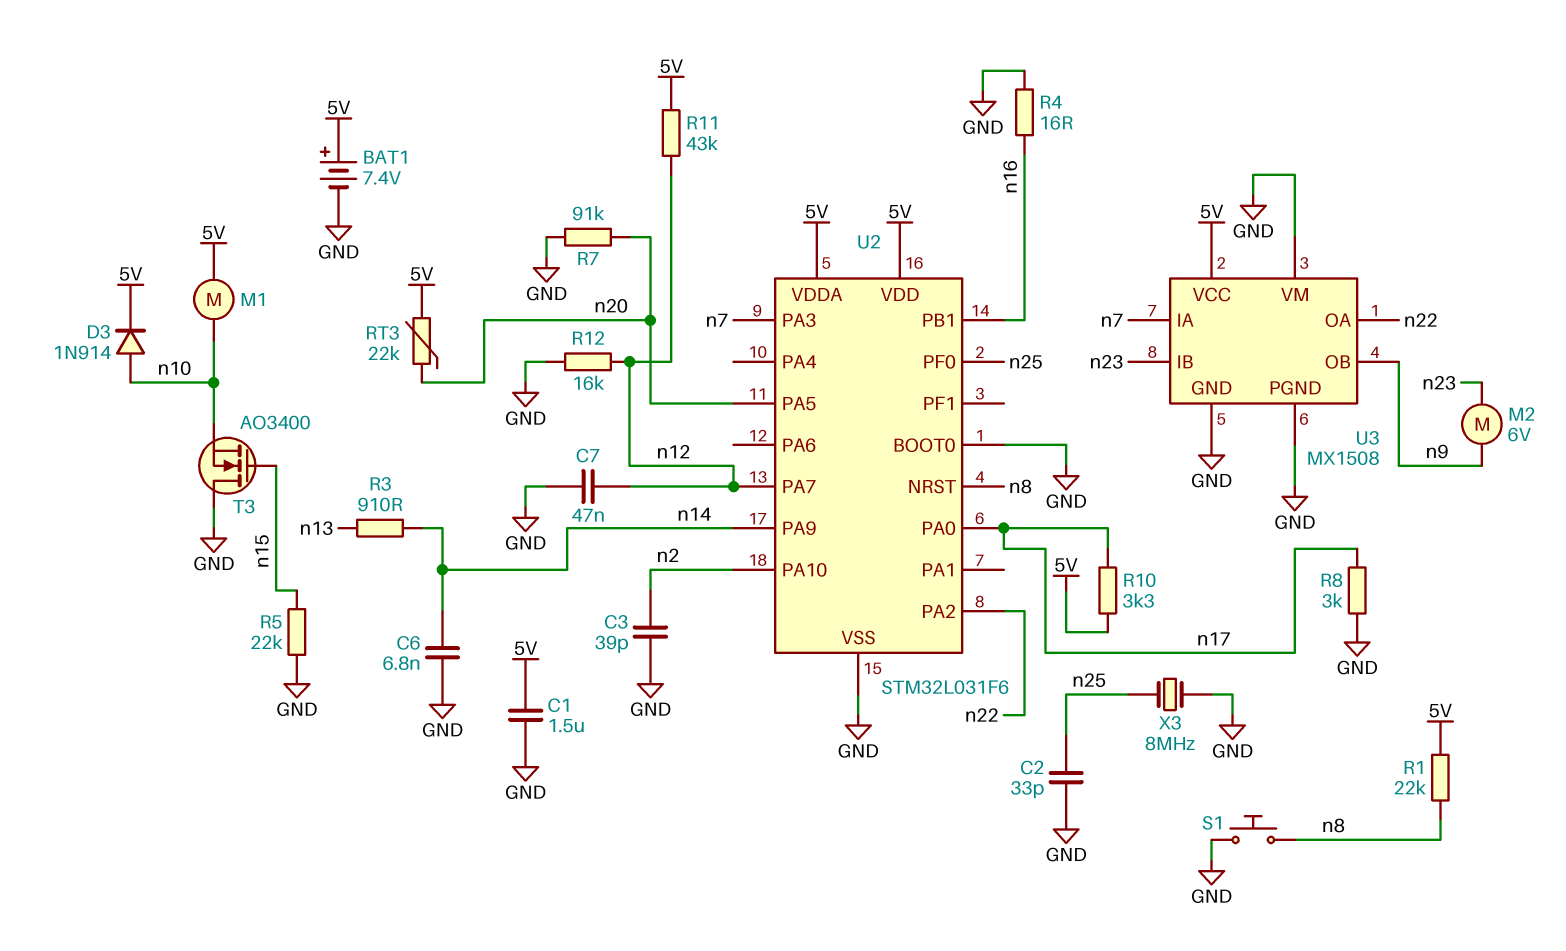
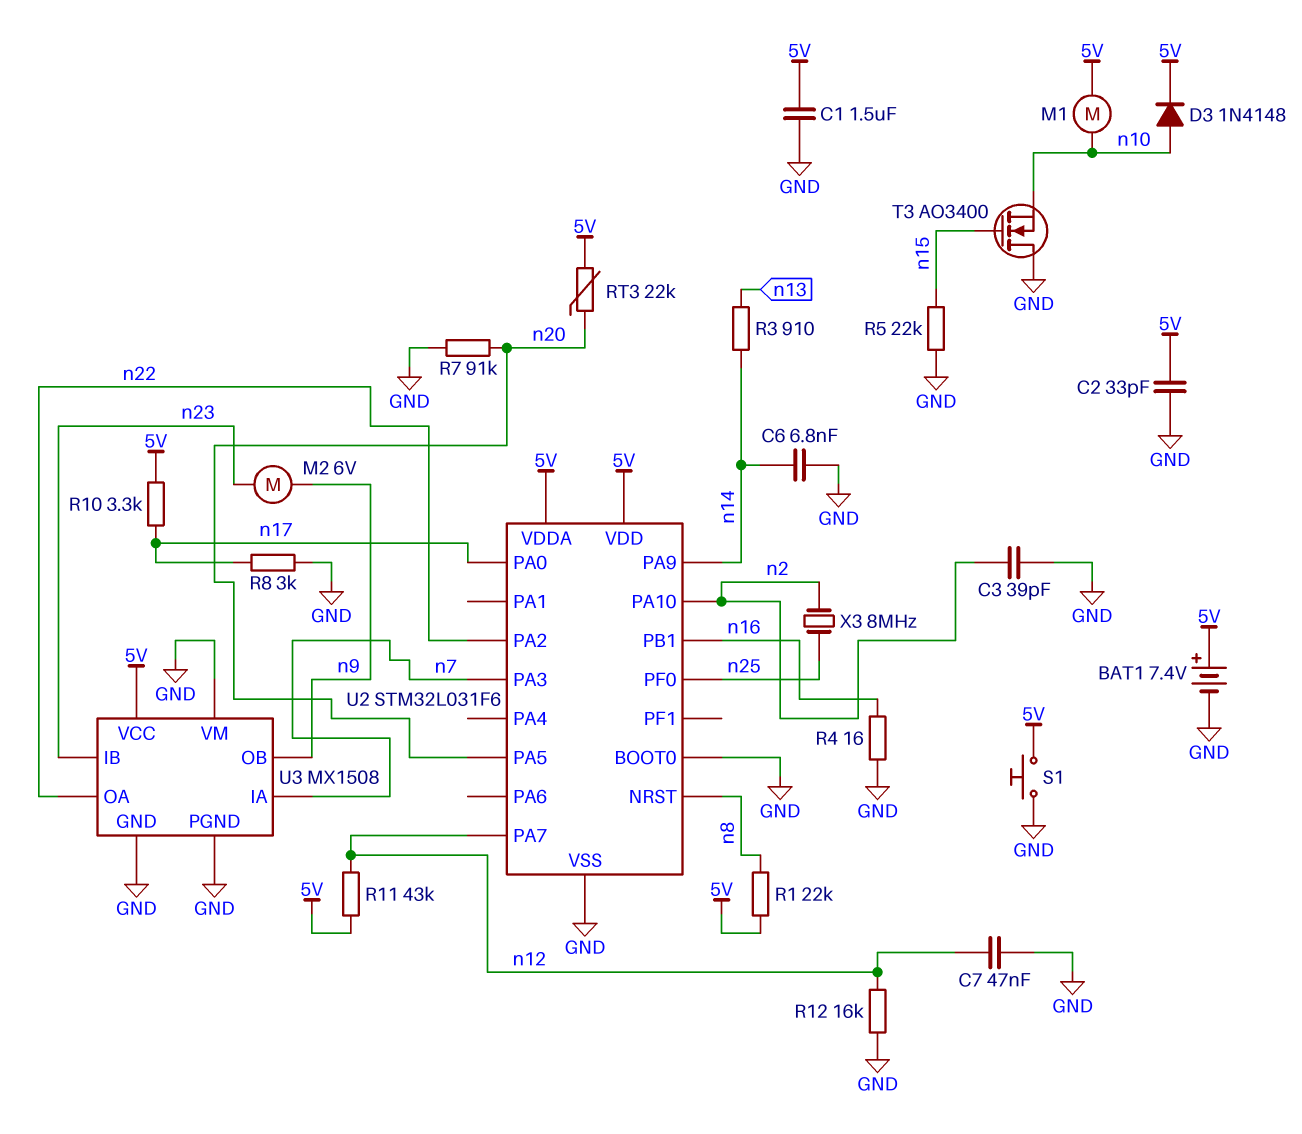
C2: 33pF (GND, n25) -> 33pF (5V, GND)
D3: diode 1N914 (A n10, K 5V) -> diode 1N4148 (A n10, K 5V)
S1: button (GND, n8) -> button (5V, GND)
X3: 8MHz (GND, n25) -> 8MHz (n2, n25)

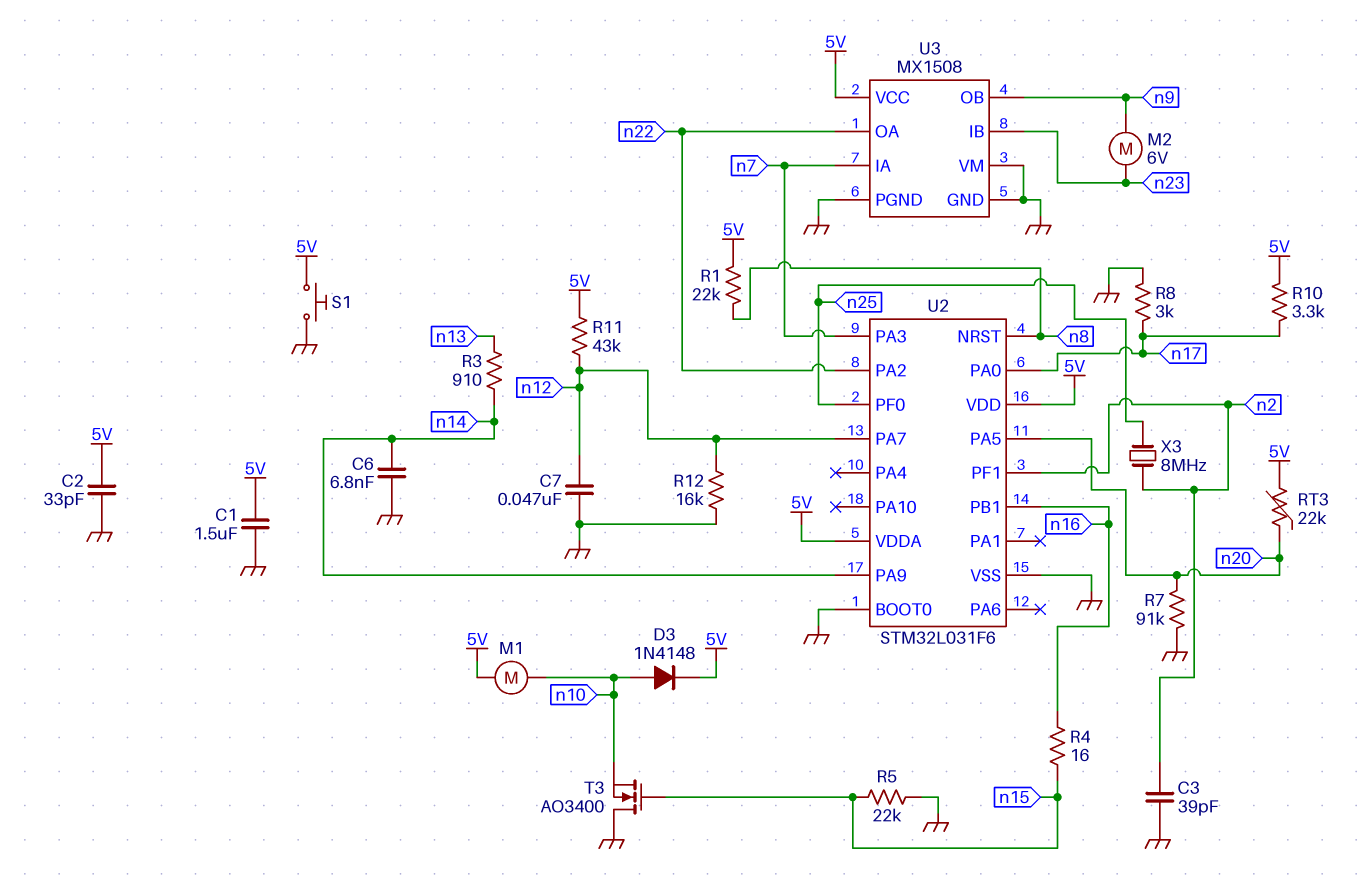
BAT1: 7.4V (plus 5V, minus GND) -> none
R4: 16 (GND, n16) -> 16 (n15, n16)
U2 pin PA10: n2 -> none
U2 pin PF1: none -> n2

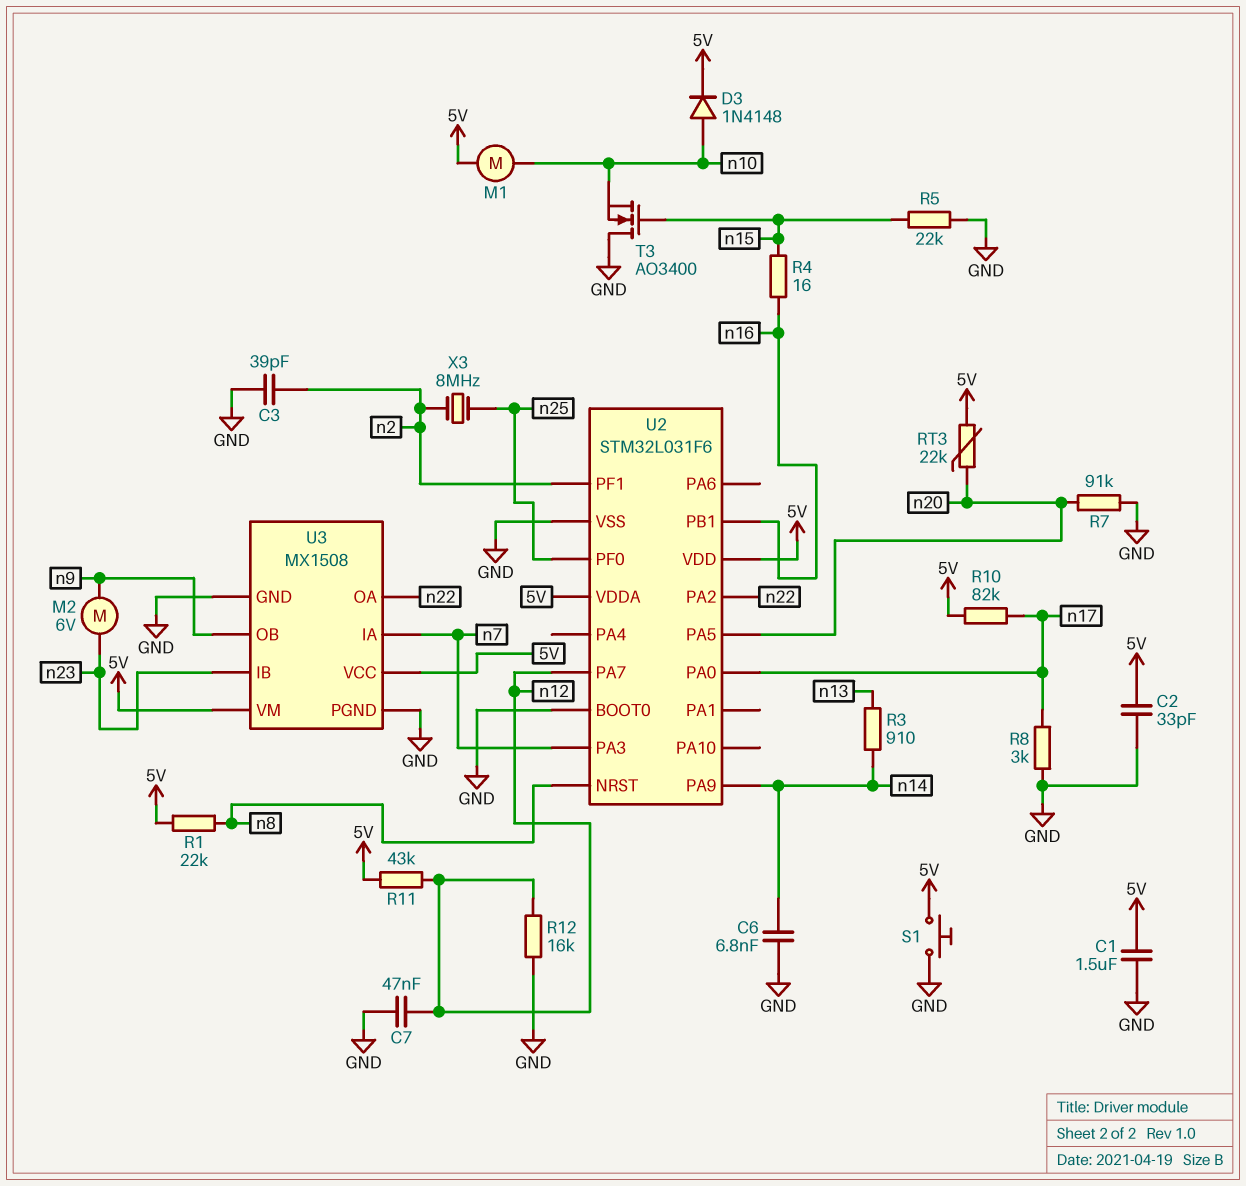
R10: 3.3k (5V, n17) -> 82k (5V, n17)
U3 pin VM: GND -> 5V

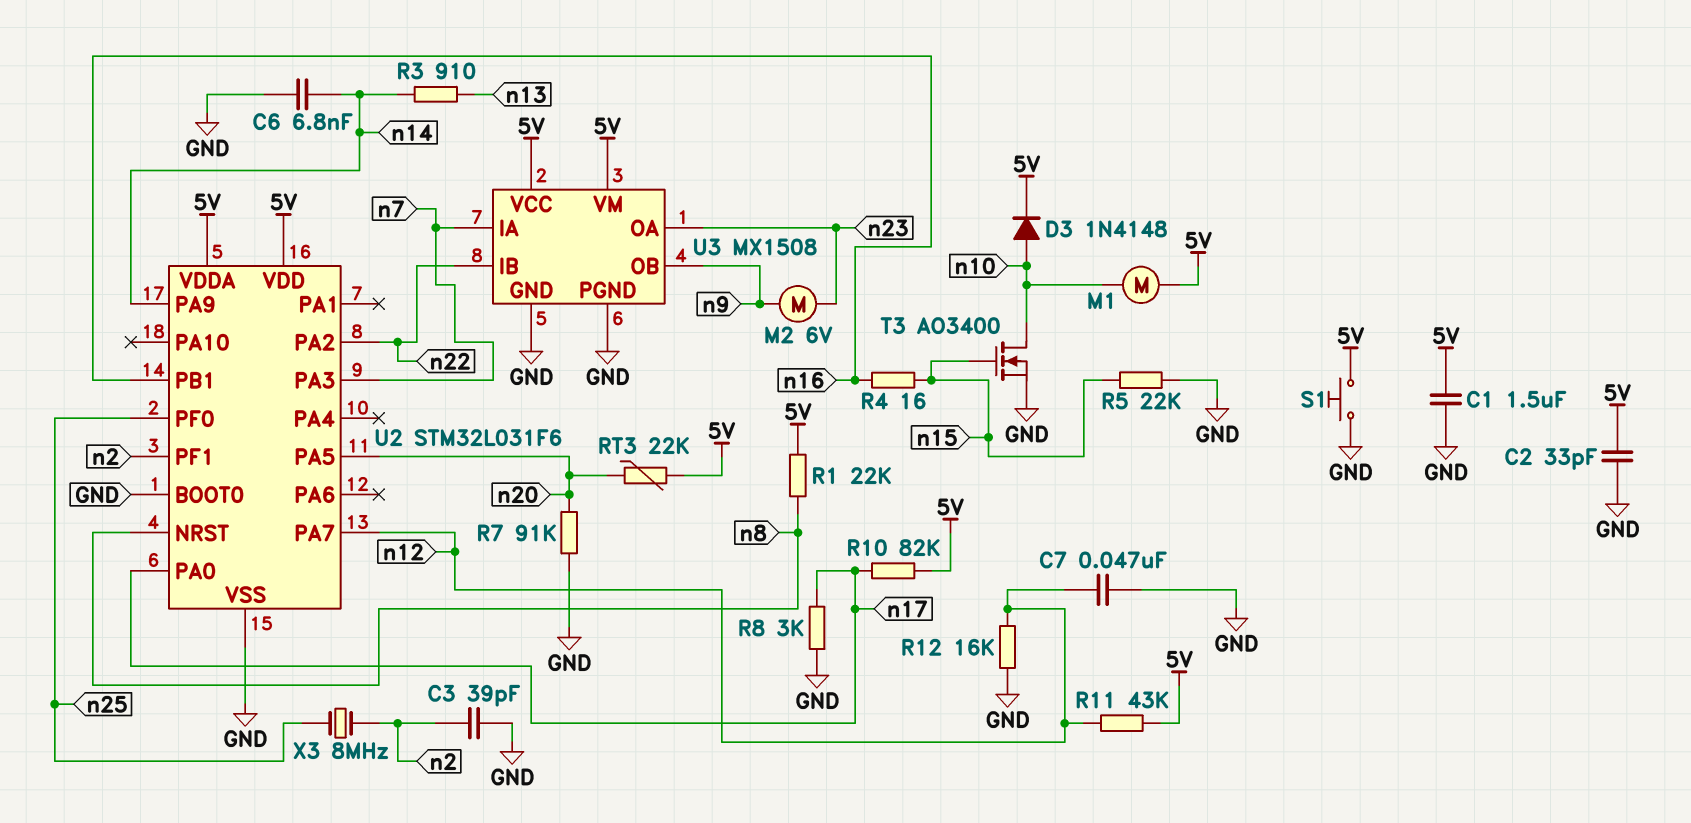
T3: NMOS AO3400 (G n15, D GND, S n10) -> NMOS AO3400 (G n15, D n10, S GND)
U3 pin IB: n23 -> n22
U3 pin OA: n22 -> n23

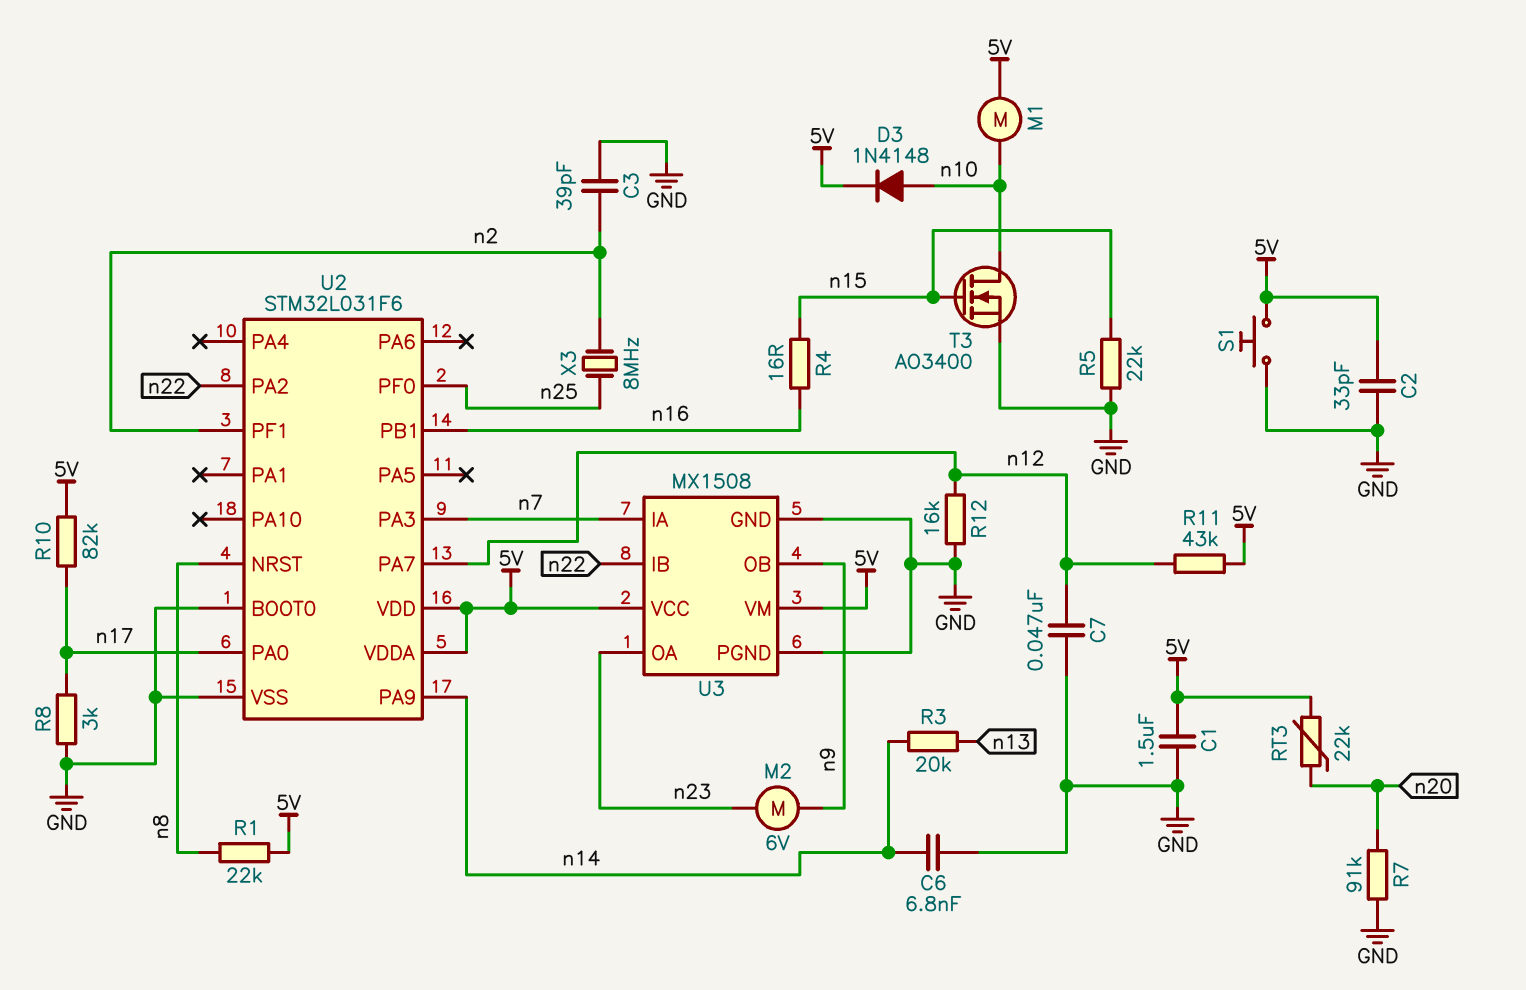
R3: 910 (n13, n14) -> 20k (n13, n14)
U2 pin PA5: n20 -> none

